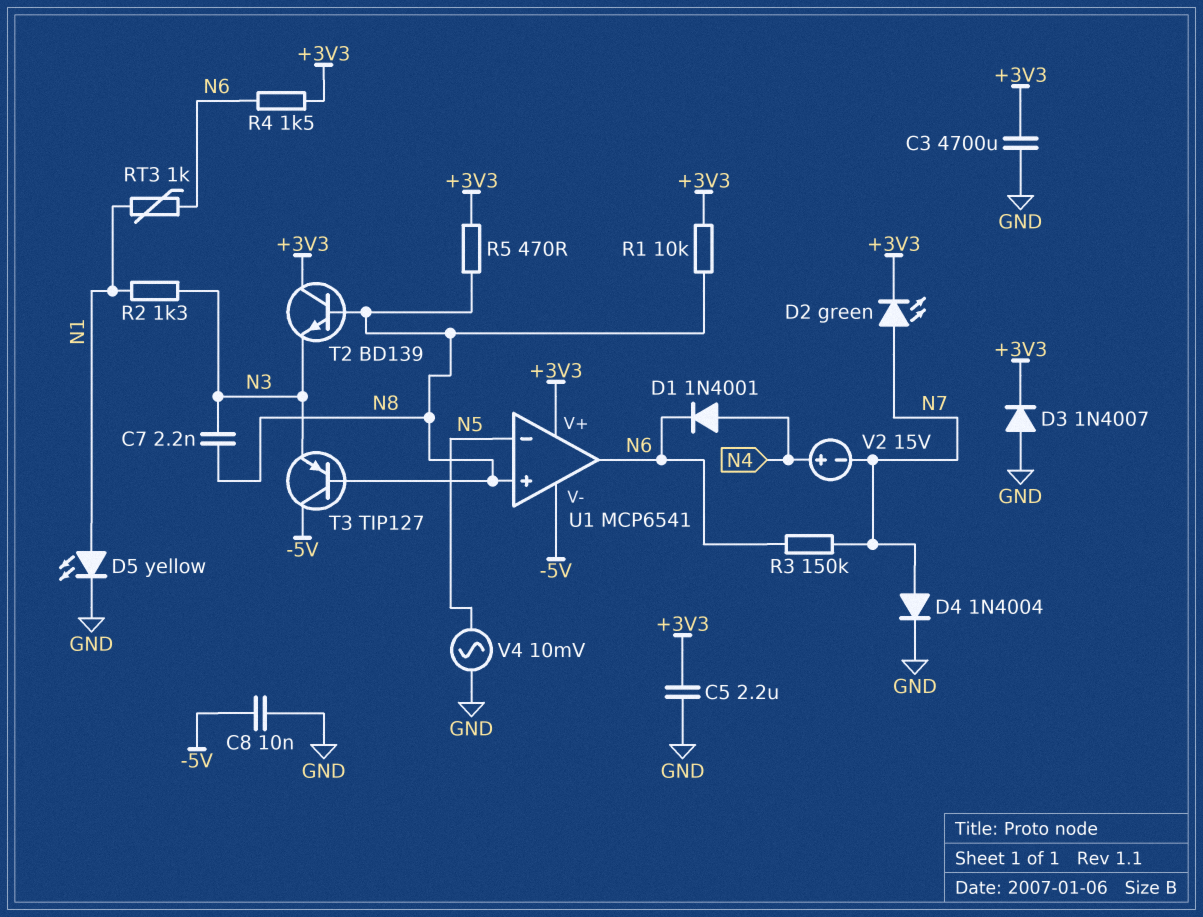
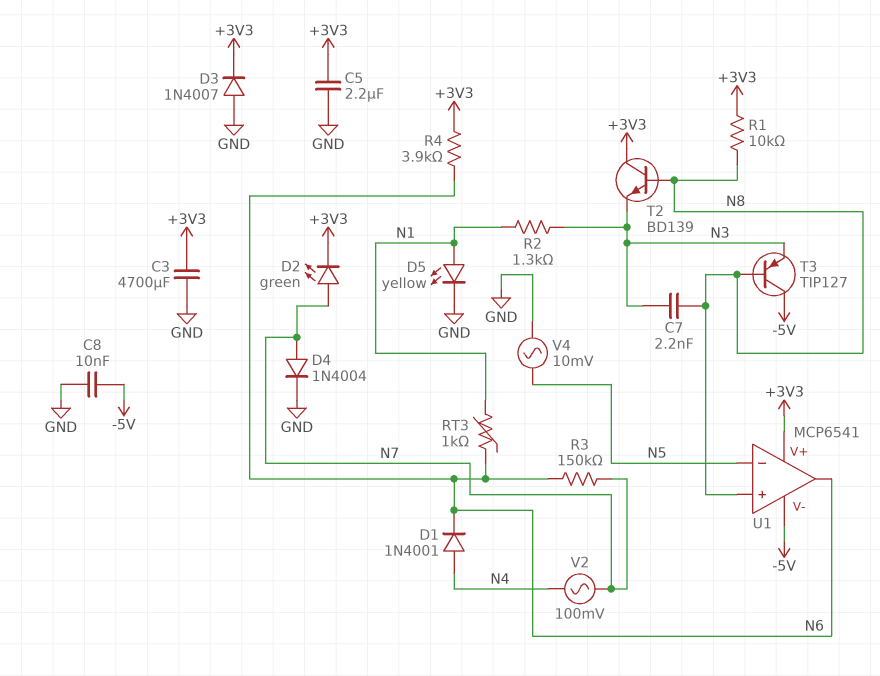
R4: 1.5k (+3V3, N6) -> 3.9k (+3V3, N6)
R5: 470 (+3V3, N8) -> none
V2: 15V (plus N4, minus N7) -> AC 100mV (N4, N7)

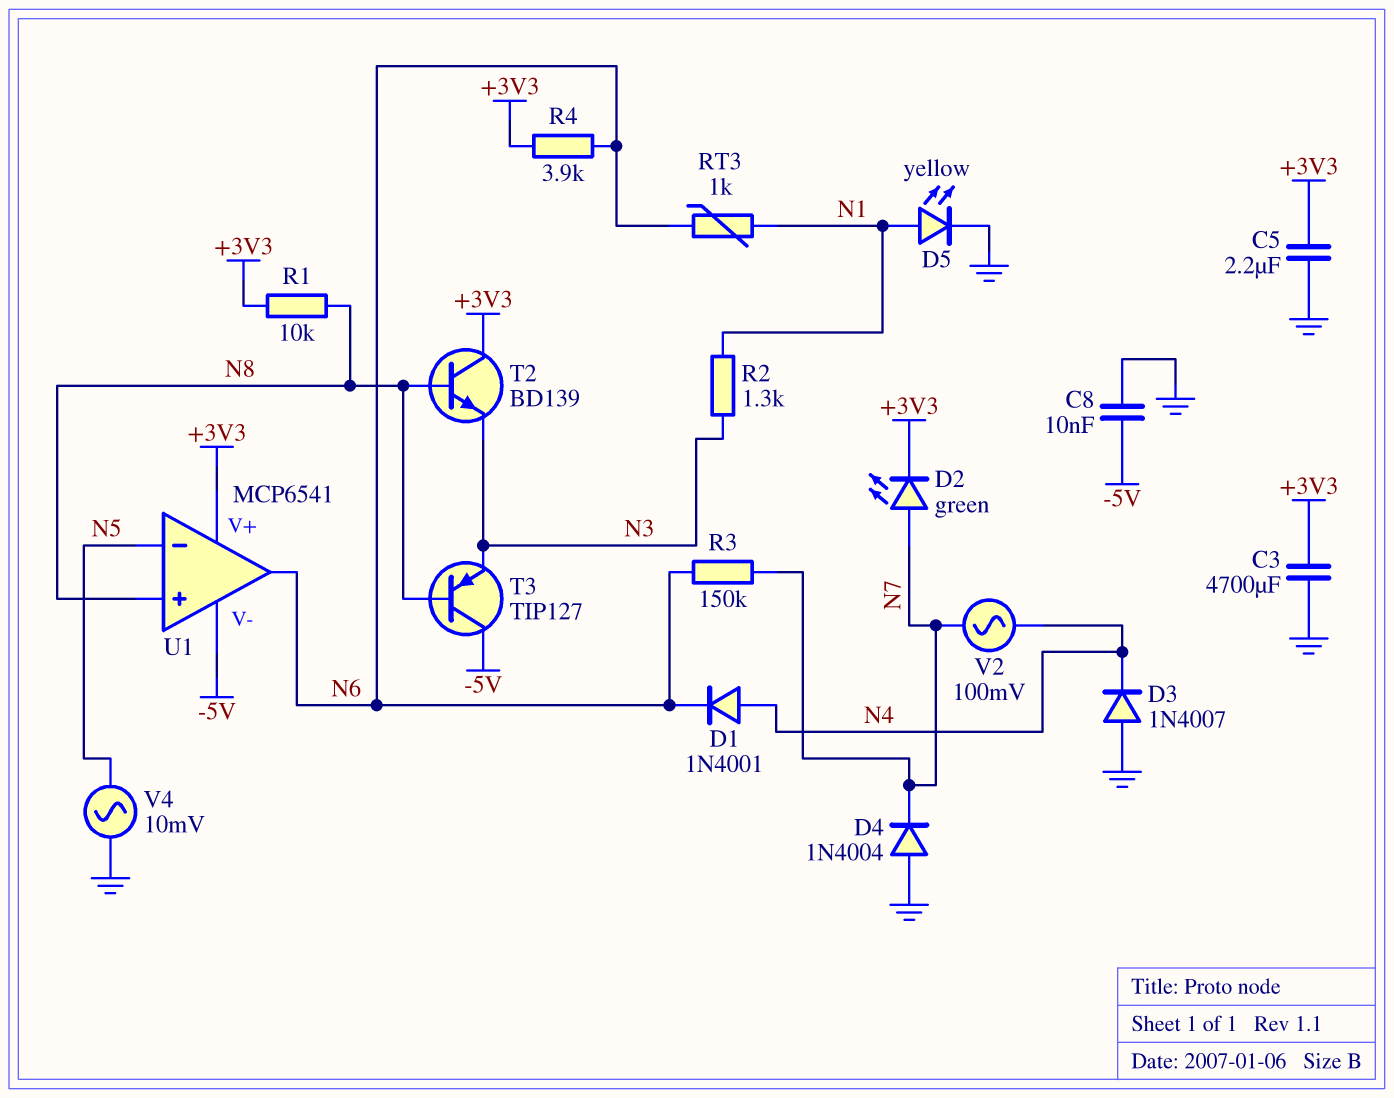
C7: 2.2nF (N3, N8) -> none
D3: diode 1N4007 (A GND, K +3V3) -> diode 1N4007 (A GND, K N4)
D4: diode 1N4004 (A N7, K GND) -> diode 1N4004 (A GND, K N7)

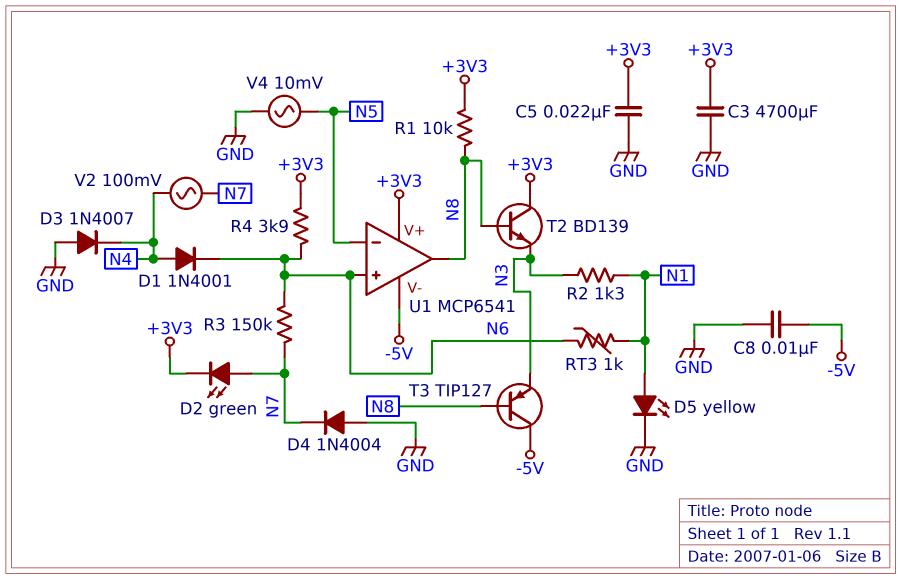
C5: 2.2uF (+3V3, GND) -> 22nF (+3V3, GND)
U1 pin in+: N8 -> N6
U1 pin out: N6 -> N8

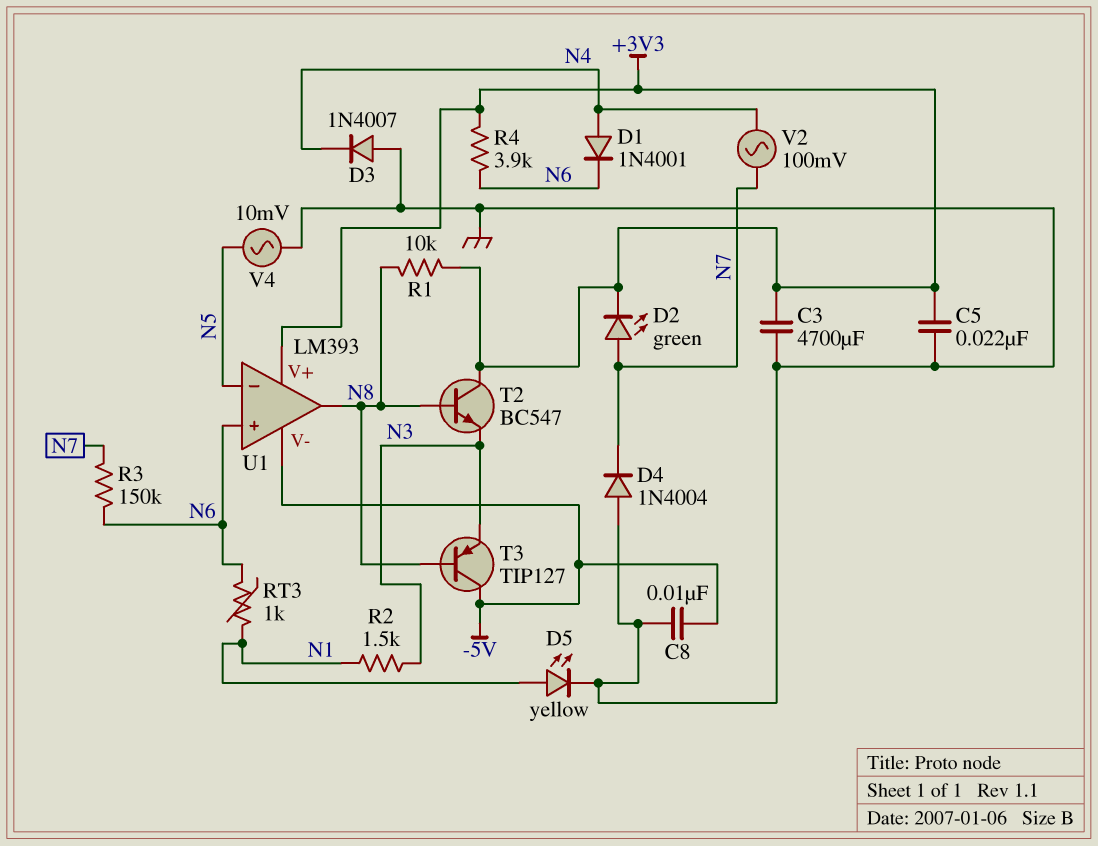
R2: 1.3k (N1, N3) -> 1.5k (N1, N3)
T2: NPN BD139 (B N8, C +3V3, E N3) -> NPN BC547 (B N8, C +3V3, E N3)
U1: MCP6541 -> LM393

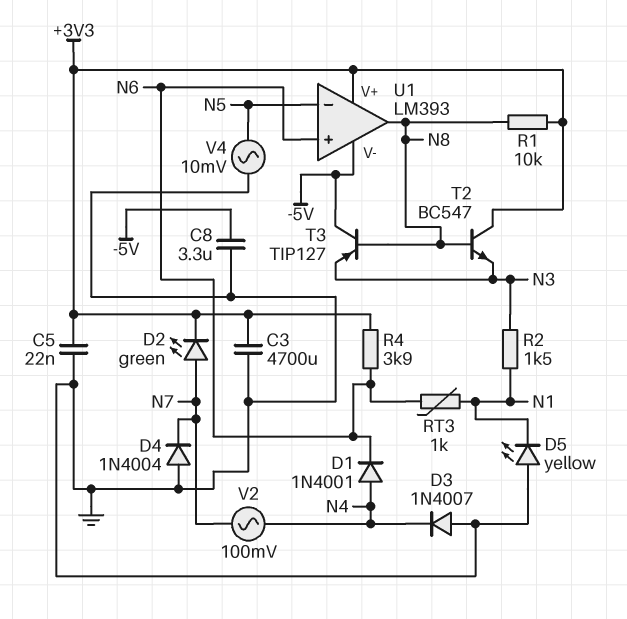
C8: 10nF (-5V, GND) -> 3.3uF (-5V, GND)
D5: LED yellow (A N1, K GND) -> LED yellow (A GND, K N1)
R3: 150k (N6, N7) -> none

